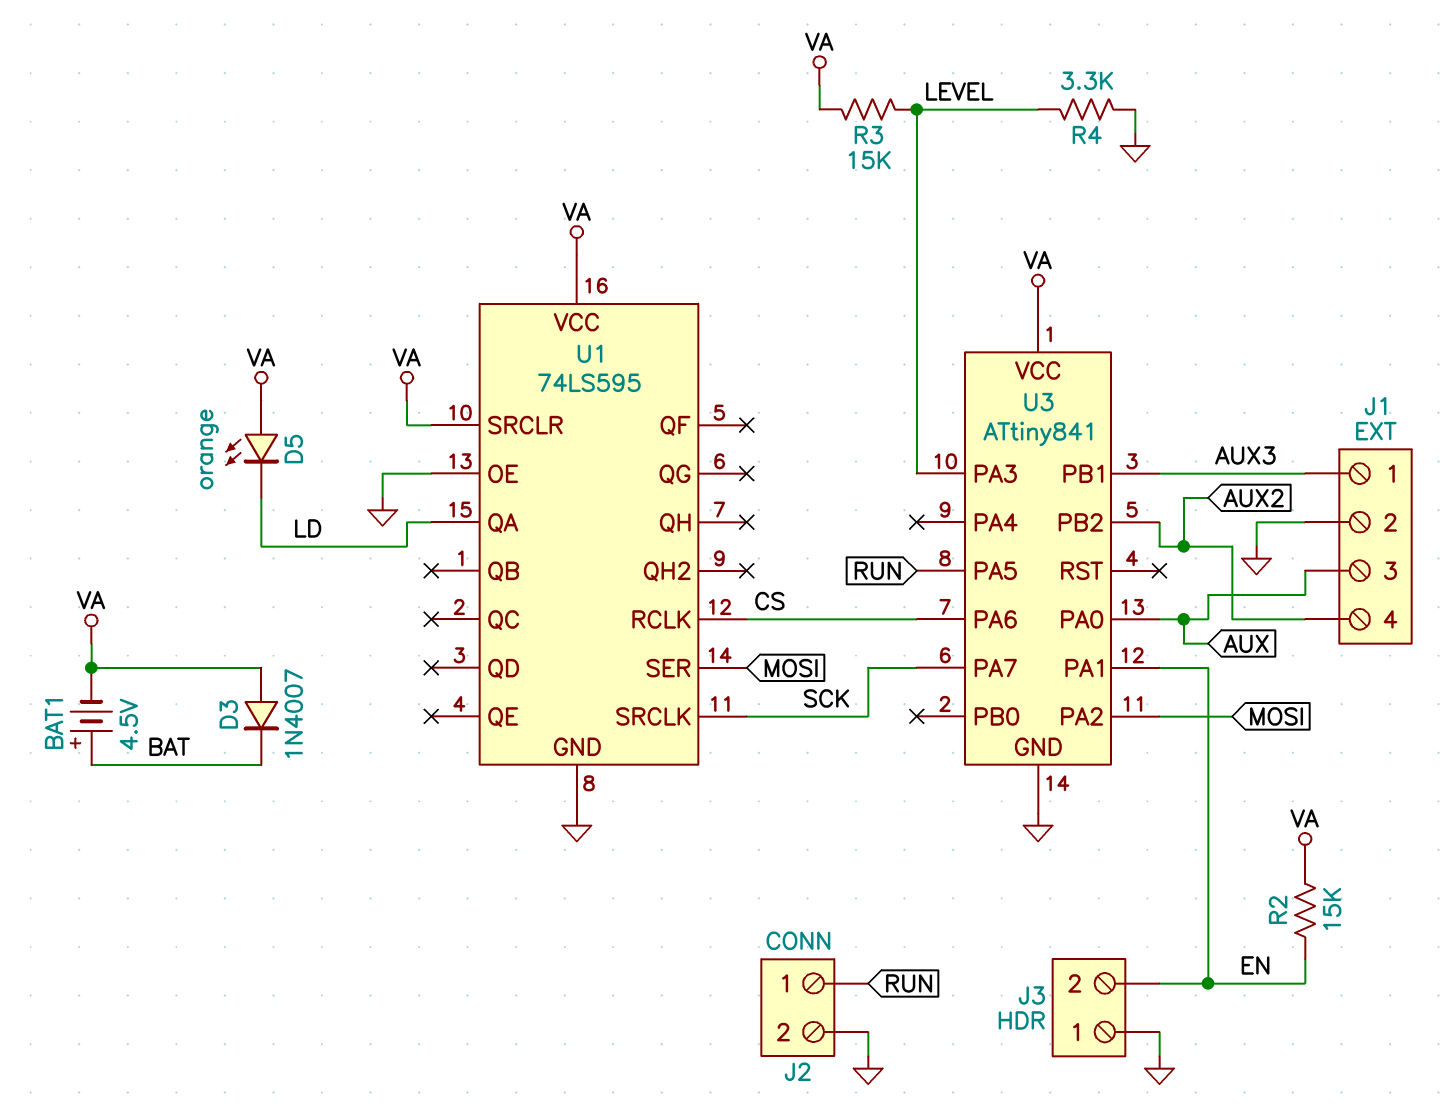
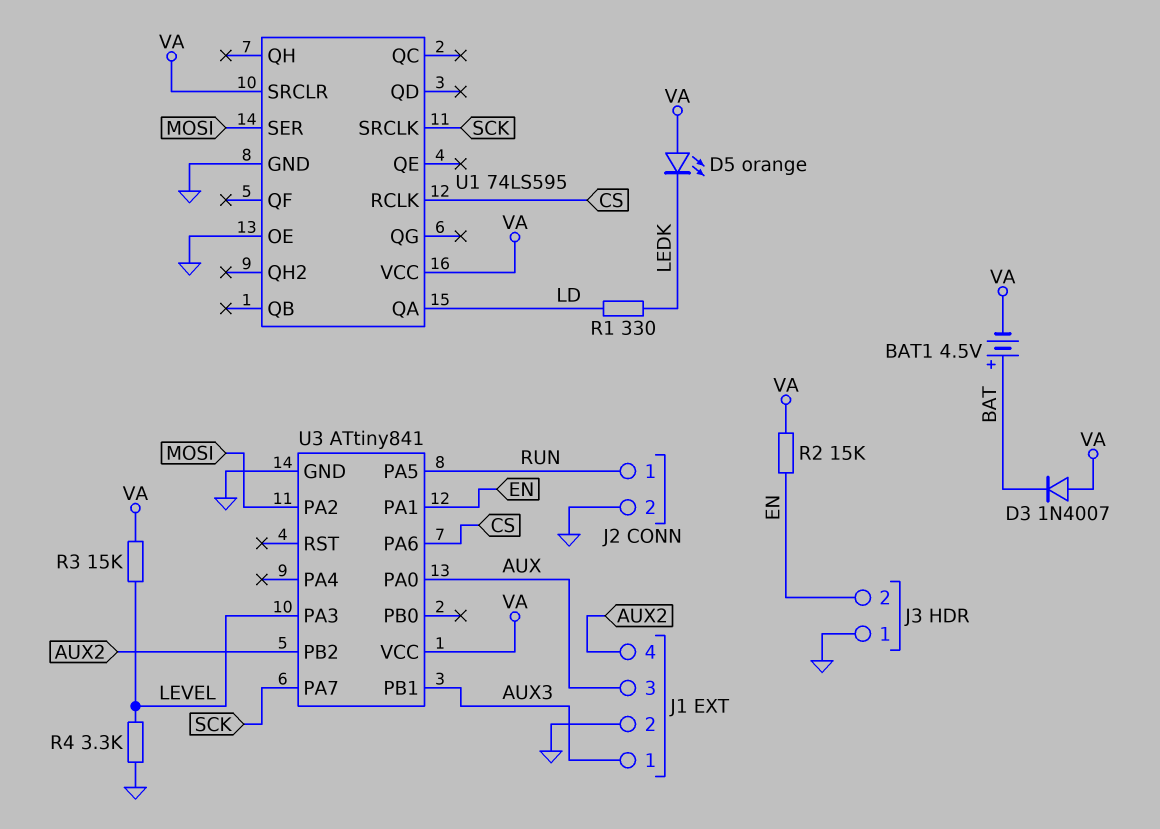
D5: LED orange (A VA, K LD) -> LED orange (A VA, K LEDK)
R1: none -> 330 (LD, LEDK)

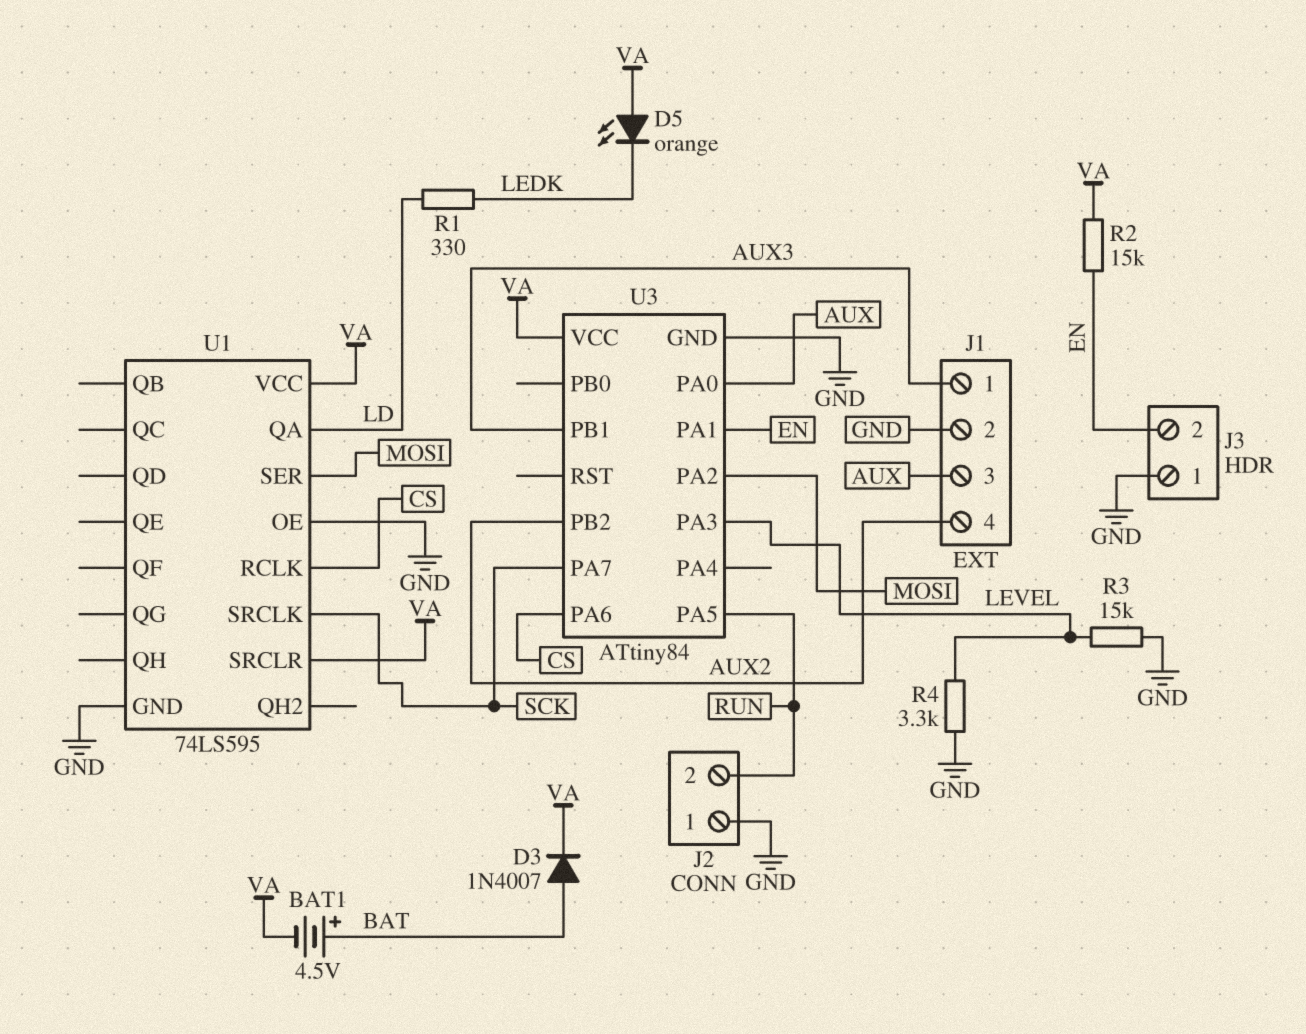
D3: diode 1N4007 (A VA, K BAT) -> diode 1N4007 (A BAT, K VA)
J2 pin 1: RUN -> GND
J2 pin 2: GND -> RUN
R3: 15k (LEVEL, VA) -> 15k (GND, LEVEL)
U3: ATtiny841 -> ATtiny84

